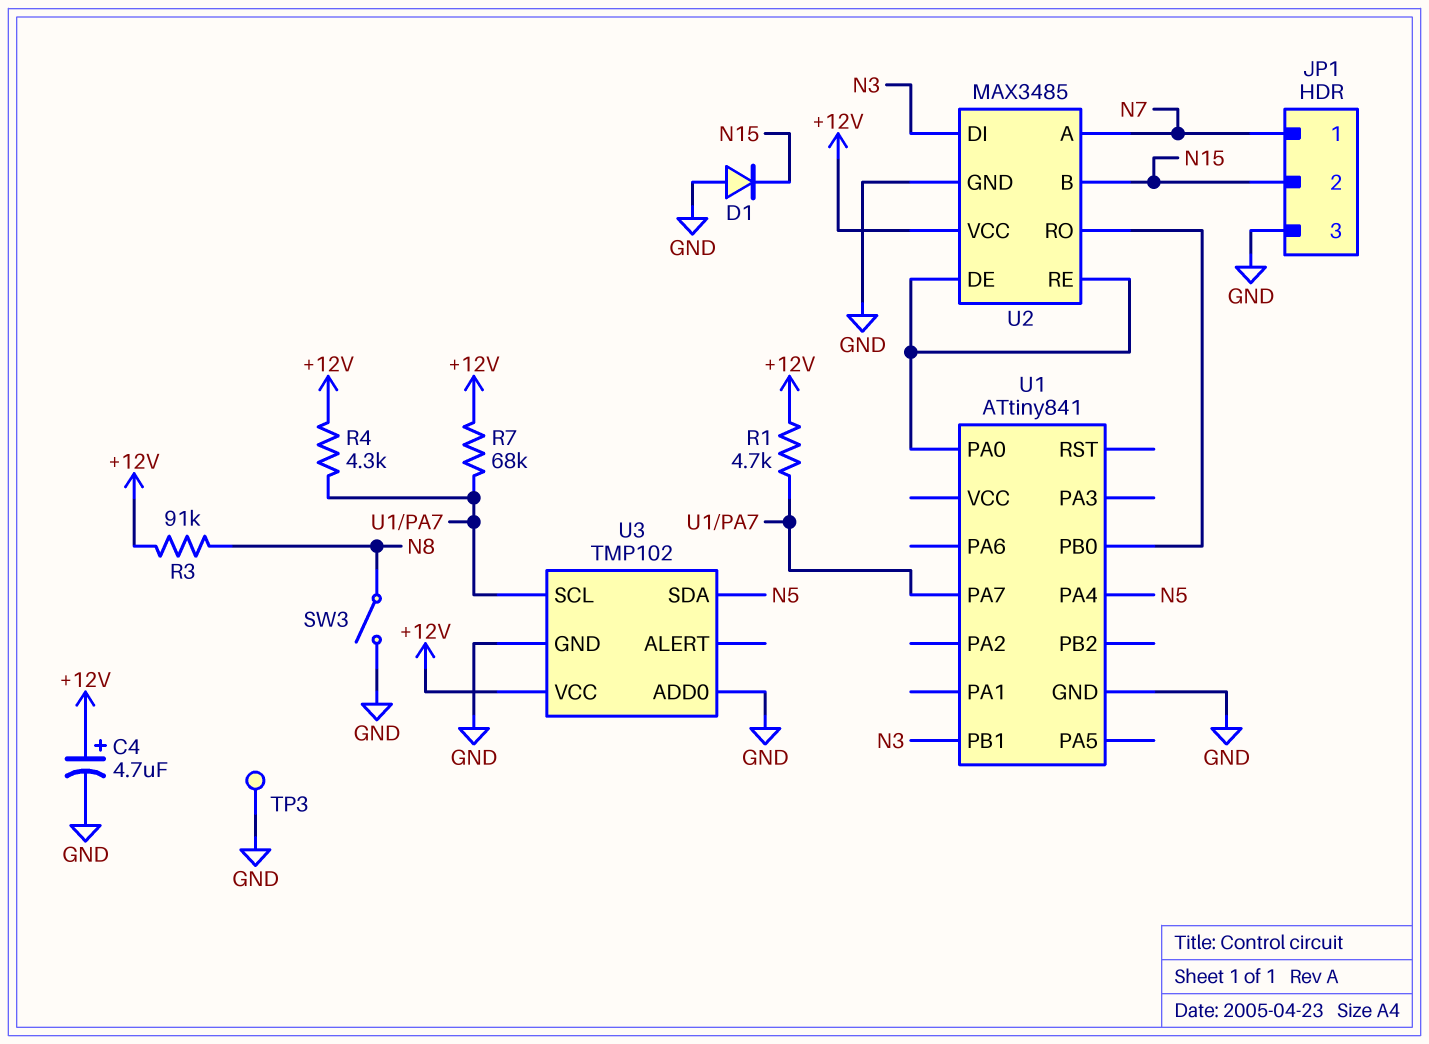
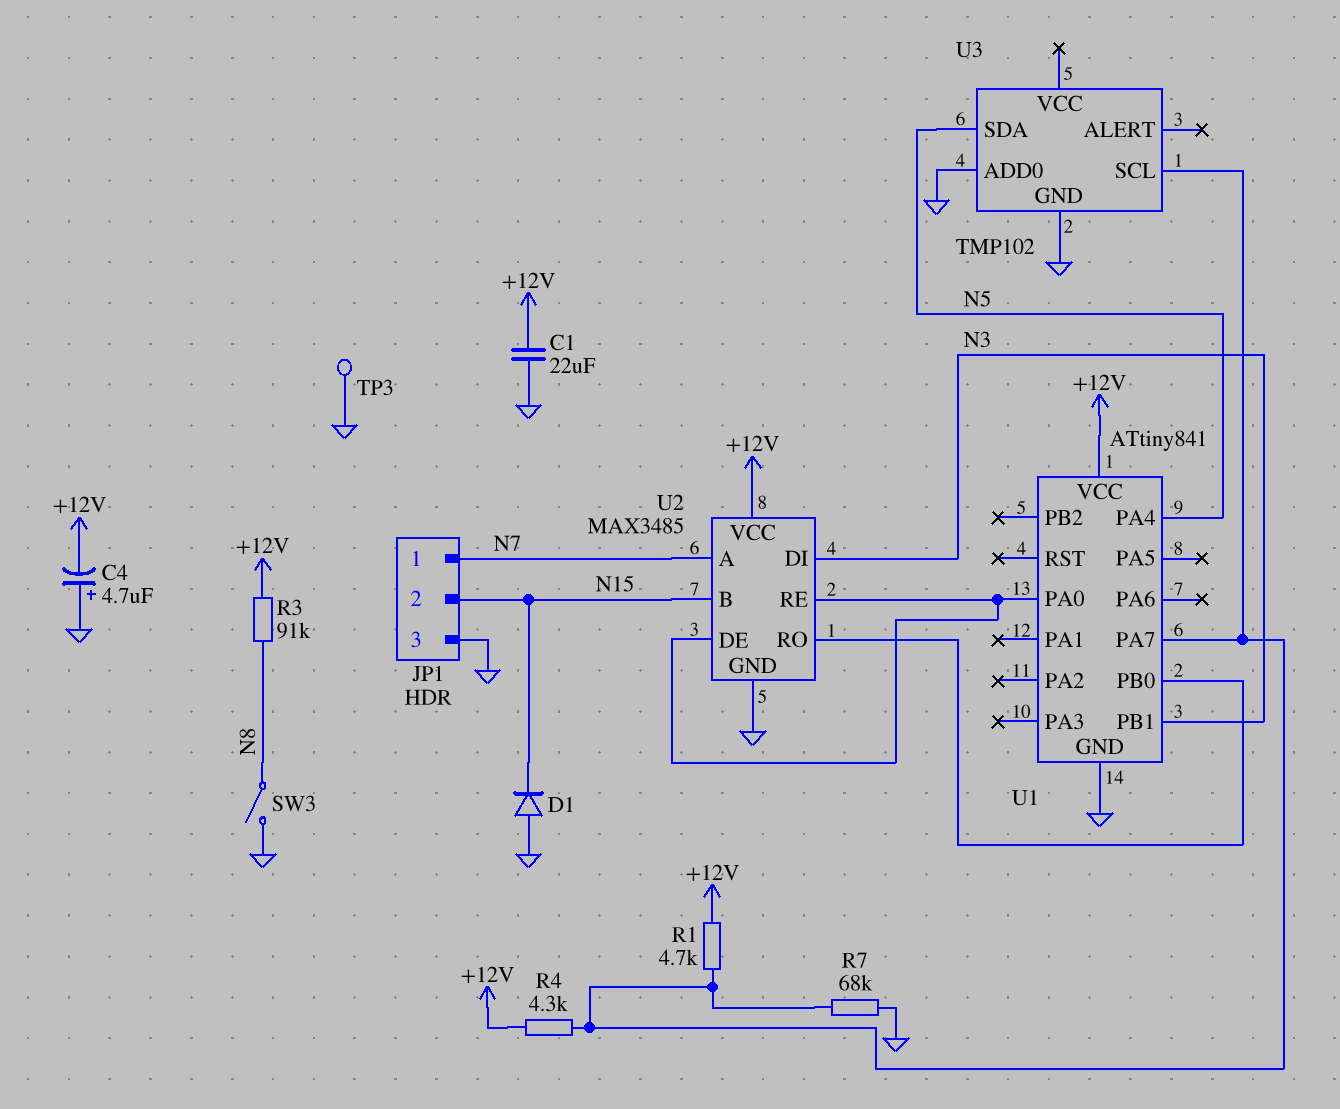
C1: none -> 22uF (+12V, GND)
C4: 4.7uF (plus +12V, minus GND) -> 4.7uF (plus GND, minus +12V)
R7: 68k (+12V, U1/PA7) -> 68k (GND, U1/PA7)
U1 pin VCC: none -> +12V
U3 pin VCC: +12V -> none

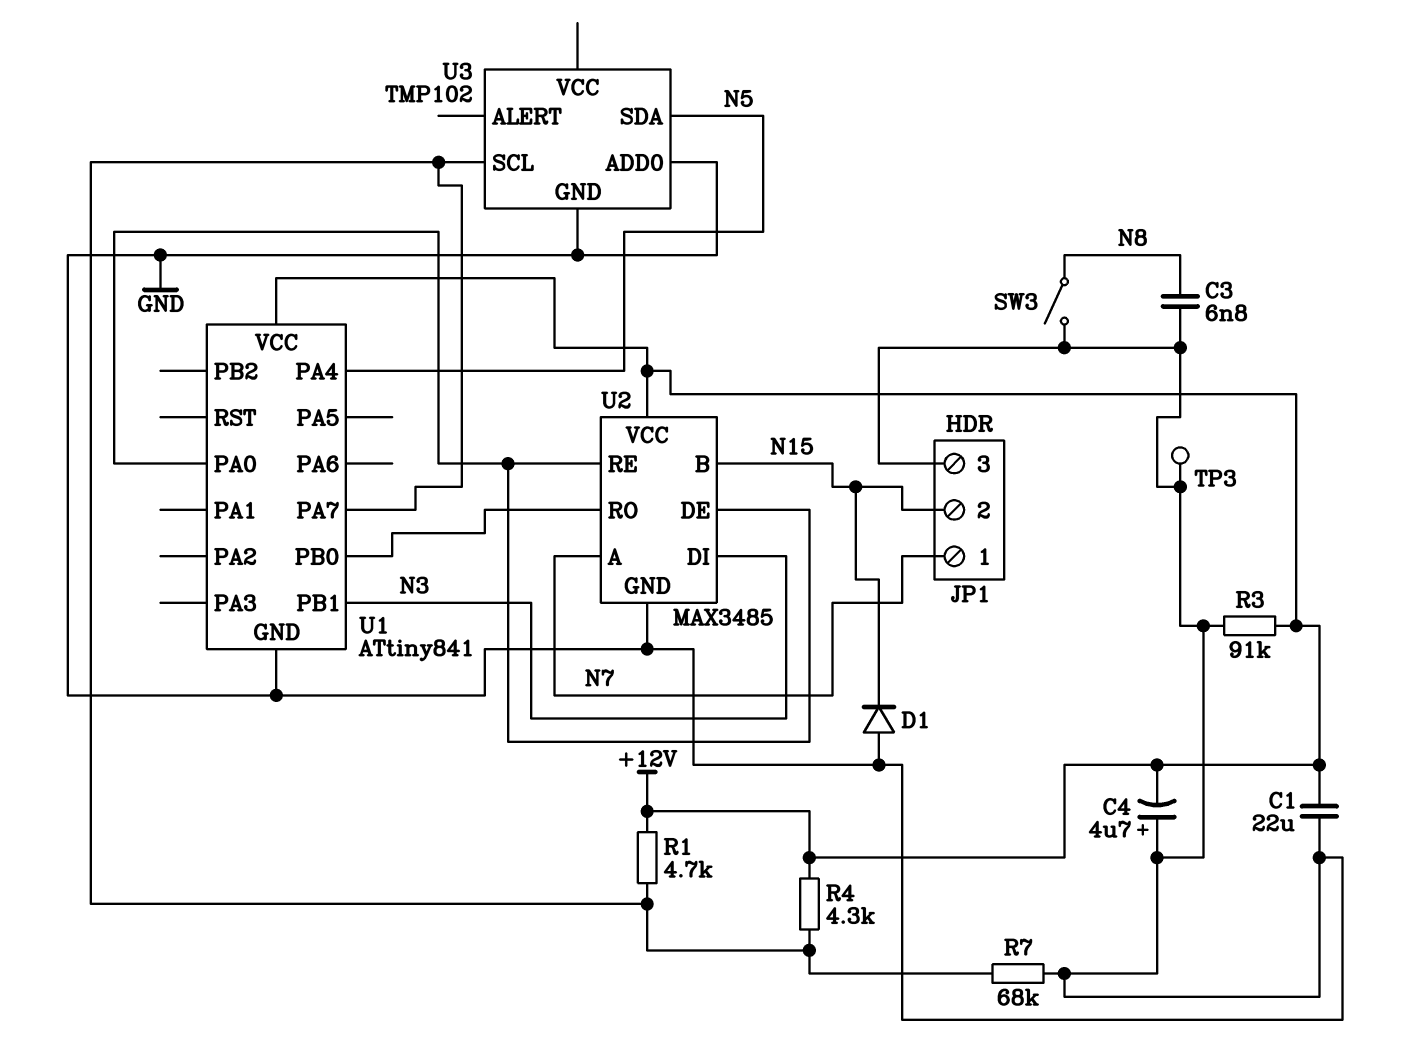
C3: none -> 6.8nF (GND, N8)
R3: 91k (+12V, N8) -> 91k (+12V, GND)

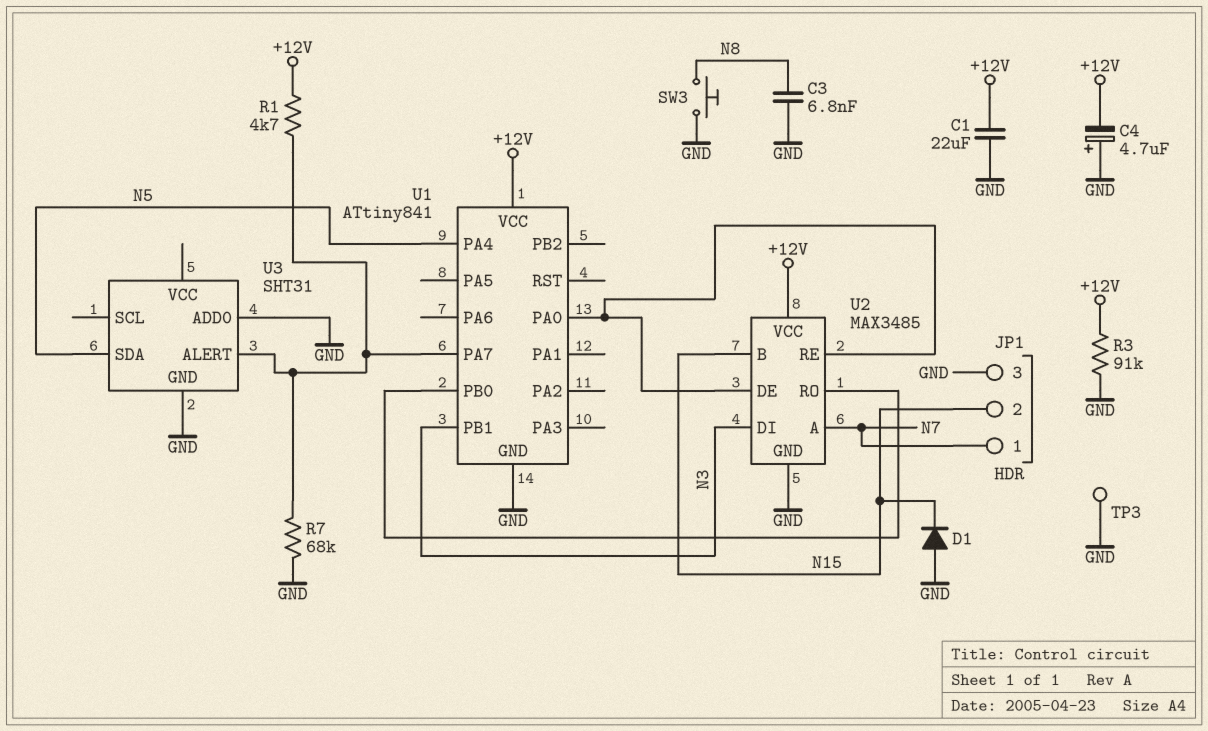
R4: 4.3k (+12V, U1/PA7) -> none
SW3: switch (GND, N8) -> button (GND, N8)
U3: TMP102 -> SHT31
U3 pin ALERT: none -> U1/PA7
U3 pin SCL: U1/PA7 -> none

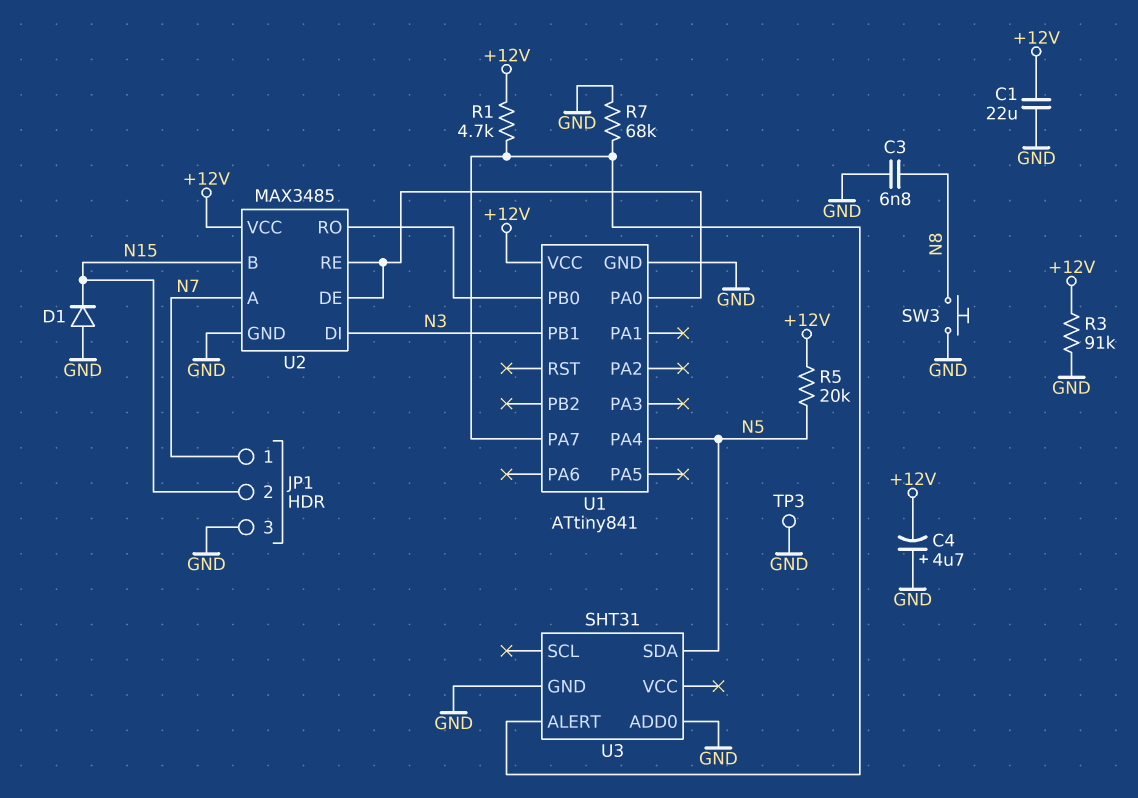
R5: none -> 20k (+12V, N5)

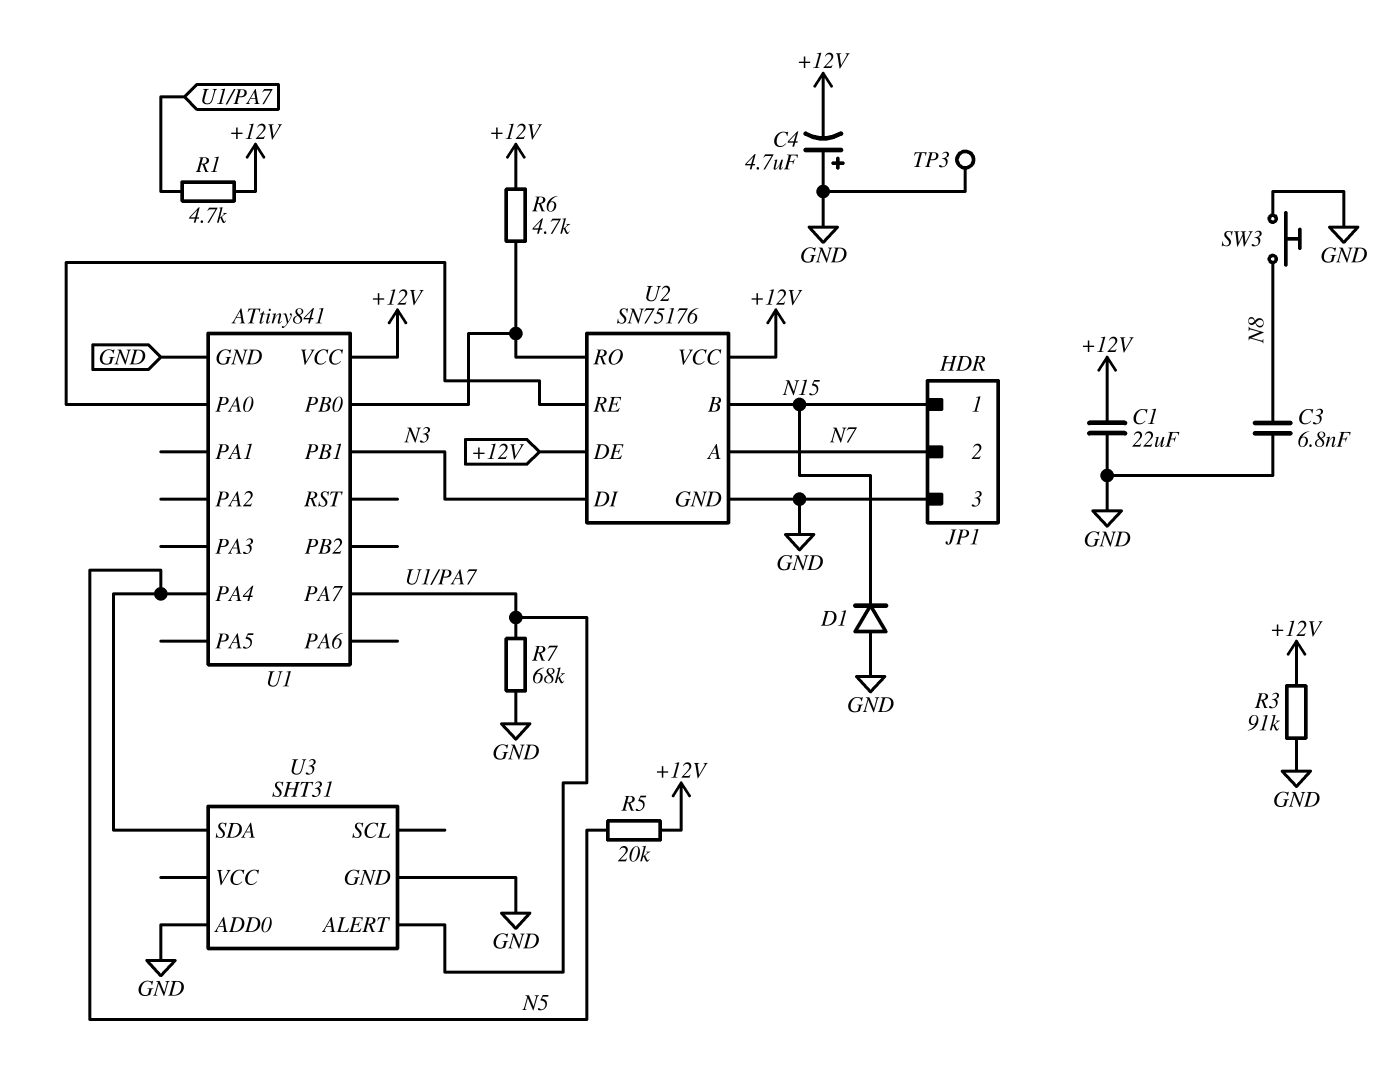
JP1 pin 1: N7 -> N15
JP1 pin 2: N15 -> N7
R6: none -> 4.7k (+12V, U1/PB0)
U2: MAX3485 -> SN75176
U2 pin DE: U1/PA0 -> +12V

